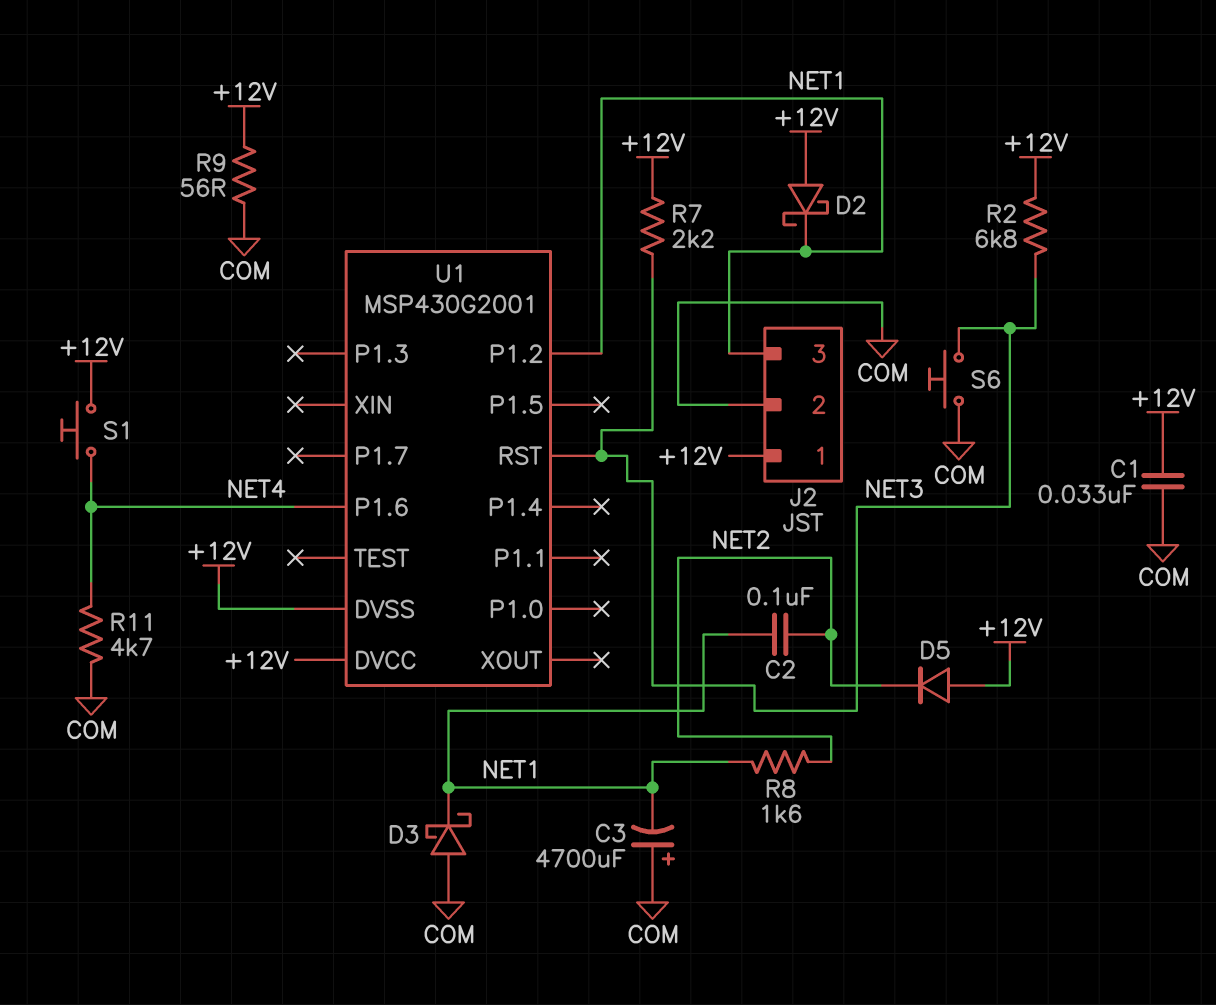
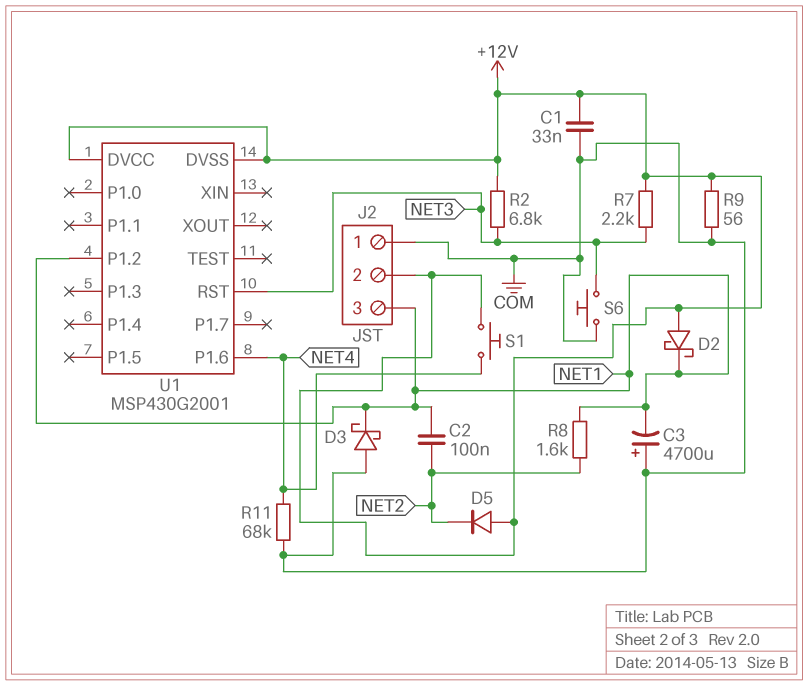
J2 pin 1: +12V -> COM
J2 pin 2: COM -> +12V
R11: 4.7k (COM, NET4) -> 68k (COM, NET4)

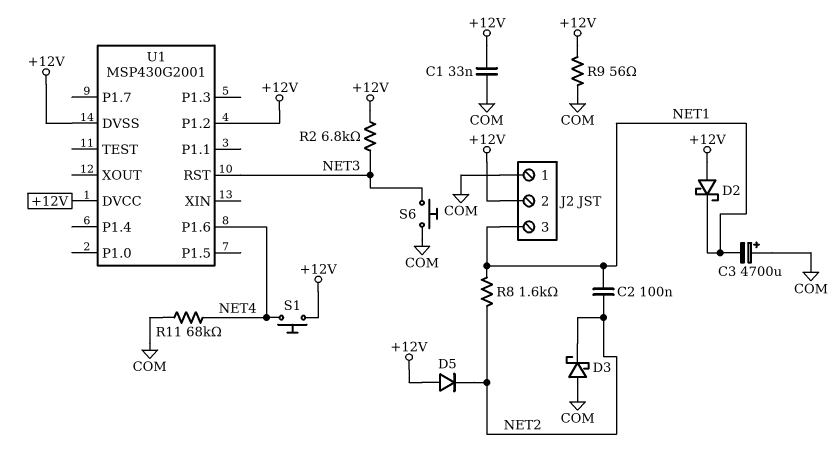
D3: schottky (A COM, K NET1) -> schottky (A COM, K NET2)
R7: 2.2k (+12V, NET3) -> none
U1 pin P1.2: NET1 -> +12V

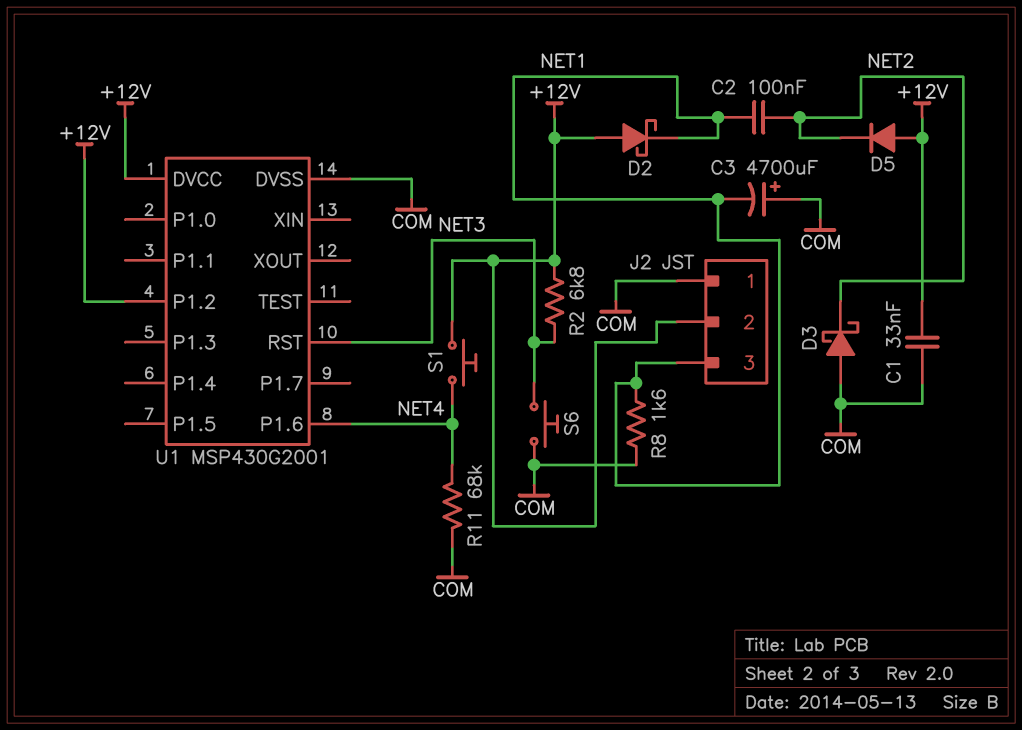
R8: 1.6k (NET1, NET2) -> 1.6k (COM, NET1)
R9: 56 (+12V, COM) -> none
U1 pin DVSS: +12V -> COM

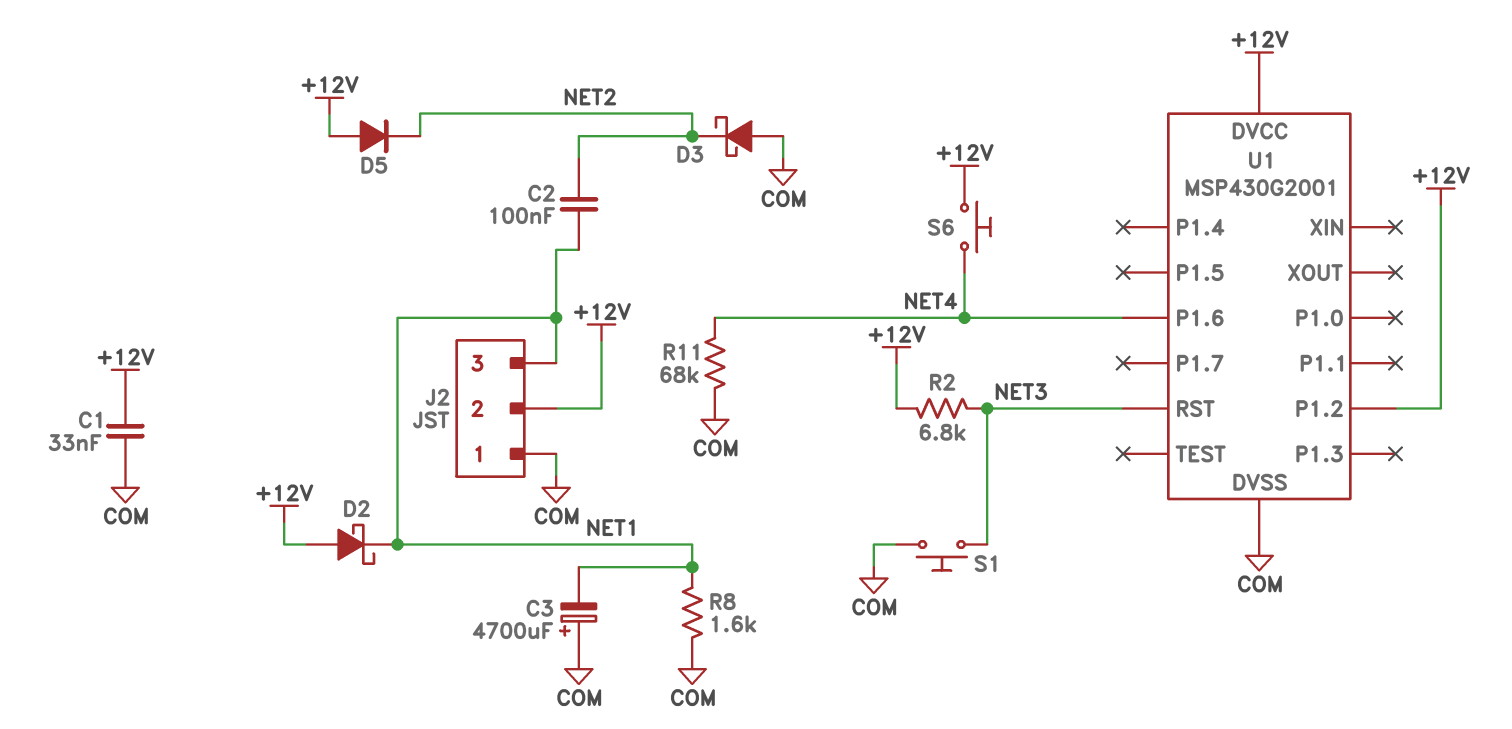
S1: button (+12V, NET4) -> button (COM, NET3)
S6: button (COM, NET3) -> button (+12V, NET4)

